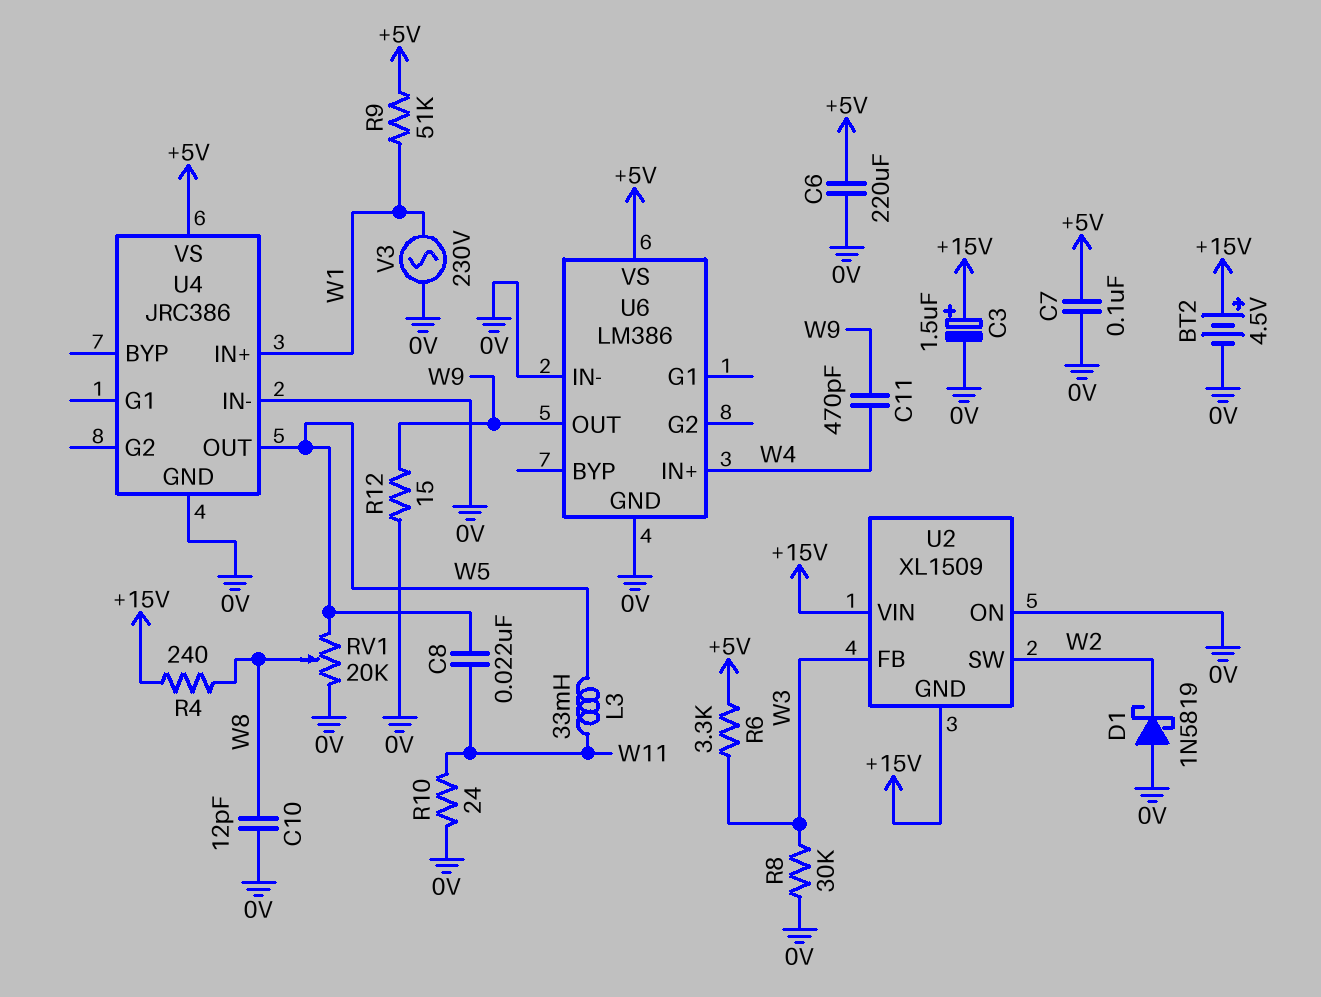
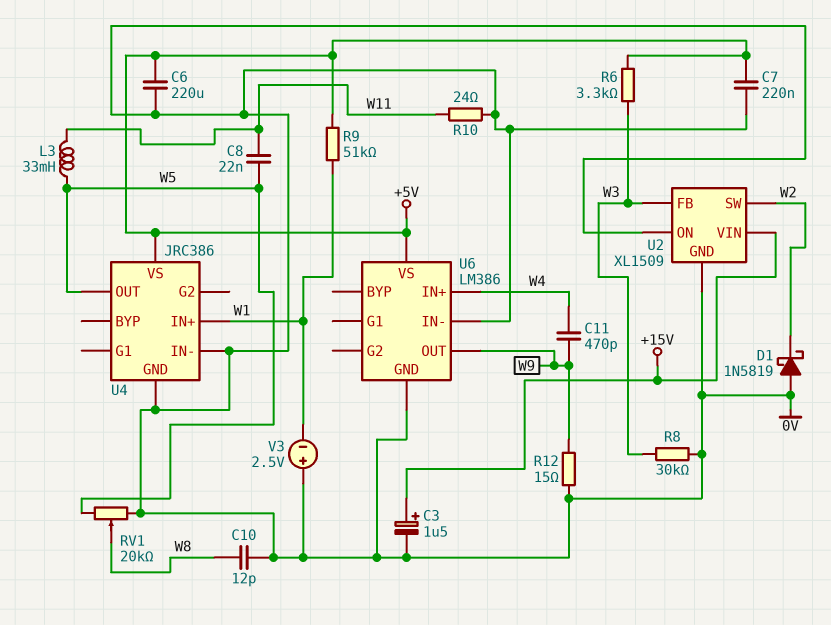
BT2: 4.5V (plus +15V, minus 0V) -> none
C7: 100nF (+5V, 0V) -> 220nF (+5V, 0V)
R4: 240 (+15V, W8) -> none
U2 pin GND: +15V -> 0V
V3: AC 230V (0V, W1) -> 2.5V (plus 0V, minus W1)

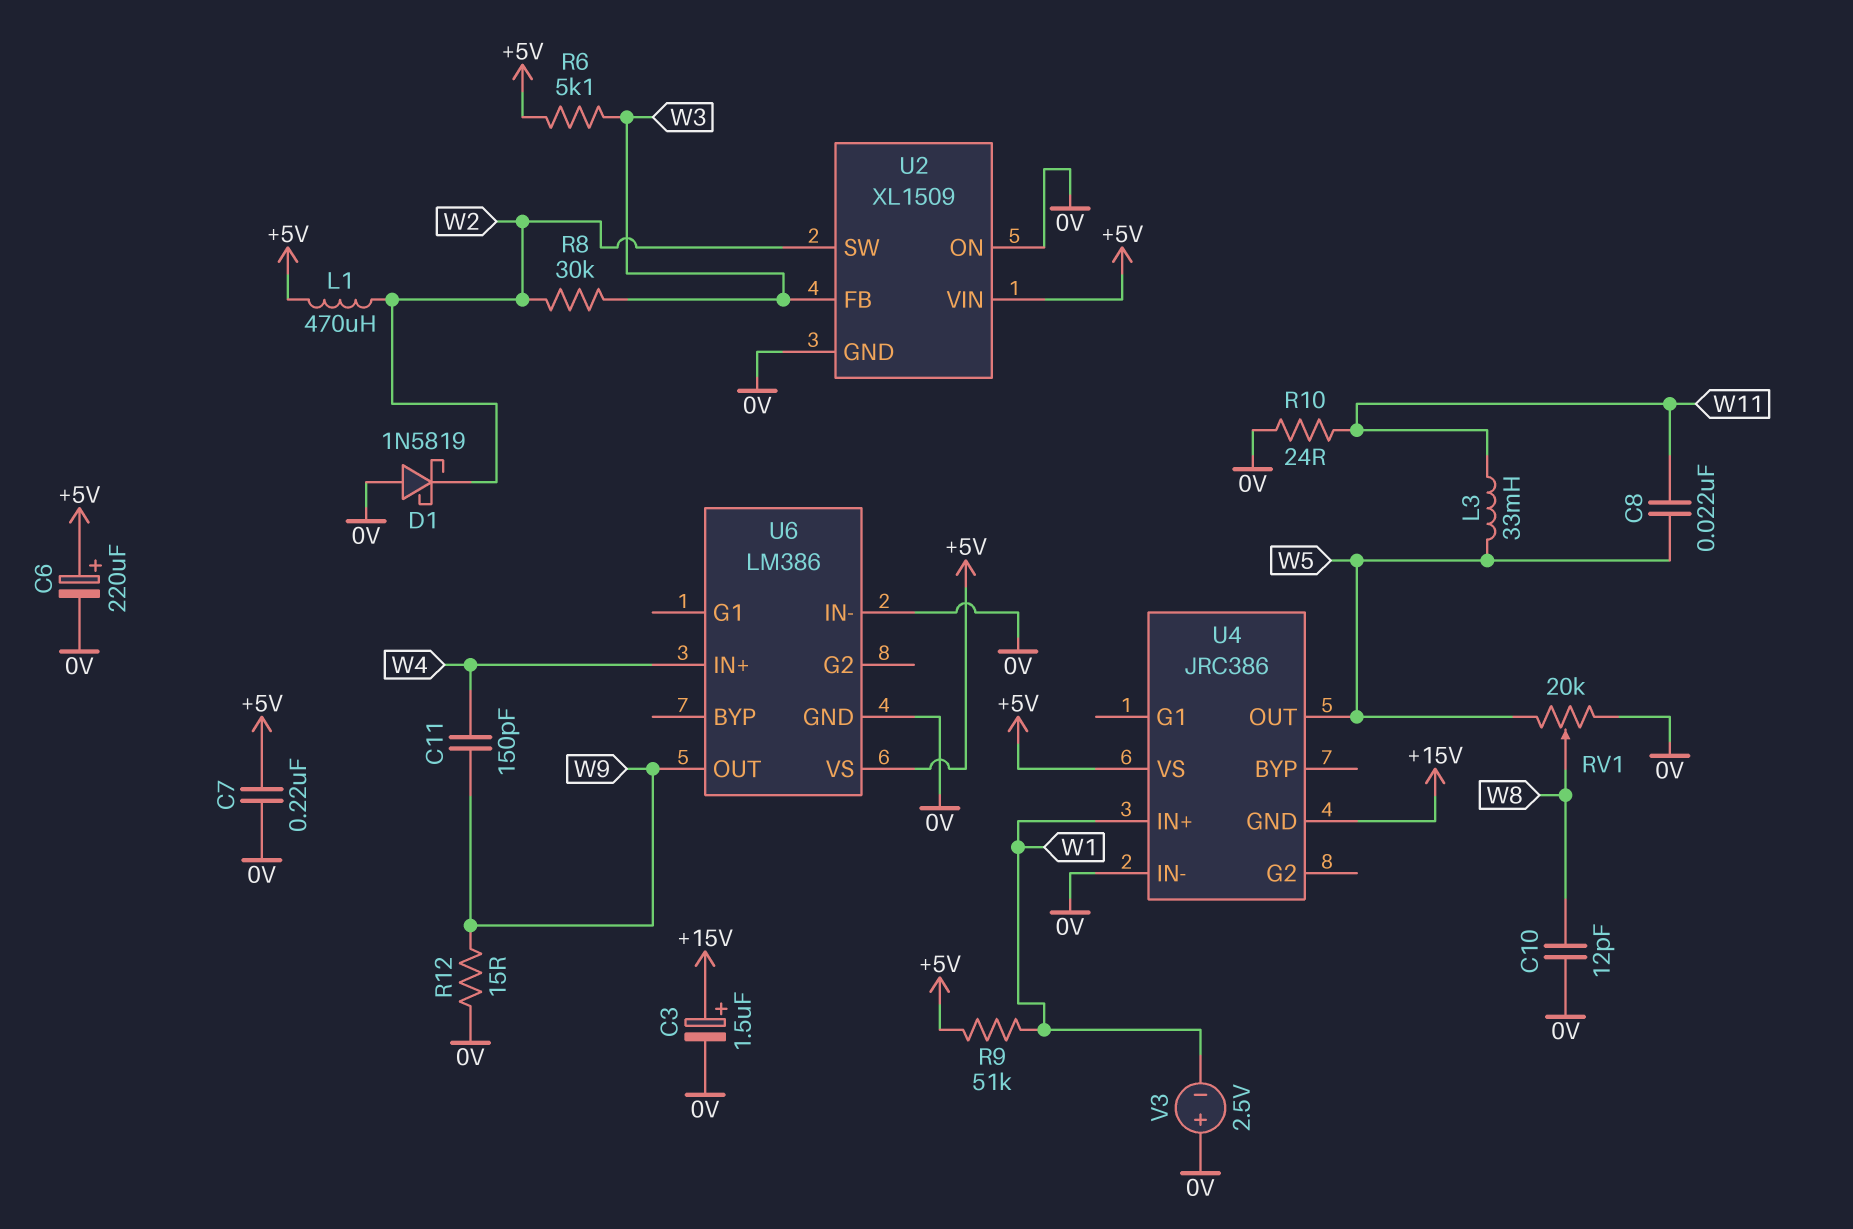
C6: 220uF (+5V, 0V) -> 220uF (plus +5V, minus 0V)
C11: 470pF (W4, W9) -> 150pF (W4, W9)
L1: none -> 470uH (+5V, W2)
R6: 3.3k (+5V, W3) -> 5.1k (+5V, W3)
R8: 30k (0V, W3) -> 30k (W2, W3)
U2 pin VIN: +15V -> +5V
U4 pin GND: 0V -> +15V

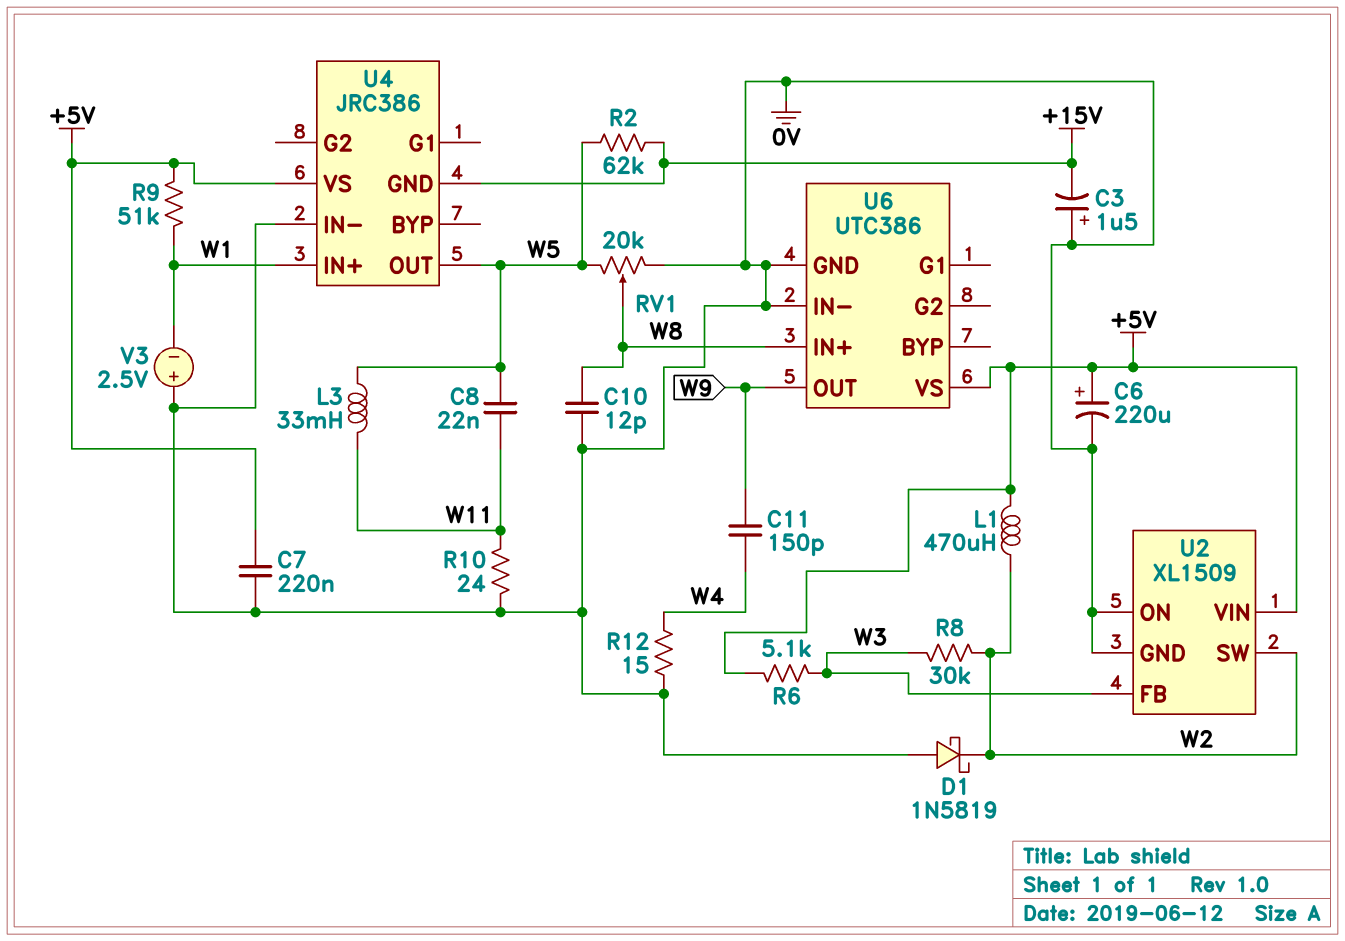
C3: 1.5uF (plus +15V, minus 0V) -> 1.5uF (plus 0V, minus +15V)
R2: none -> 62k (+15V, W5)
R12: 15 (0V, W9) -> 15 (0V, W4)
U6: LM386 -> UTC386
U6 pin IN+: W4 -> W8

